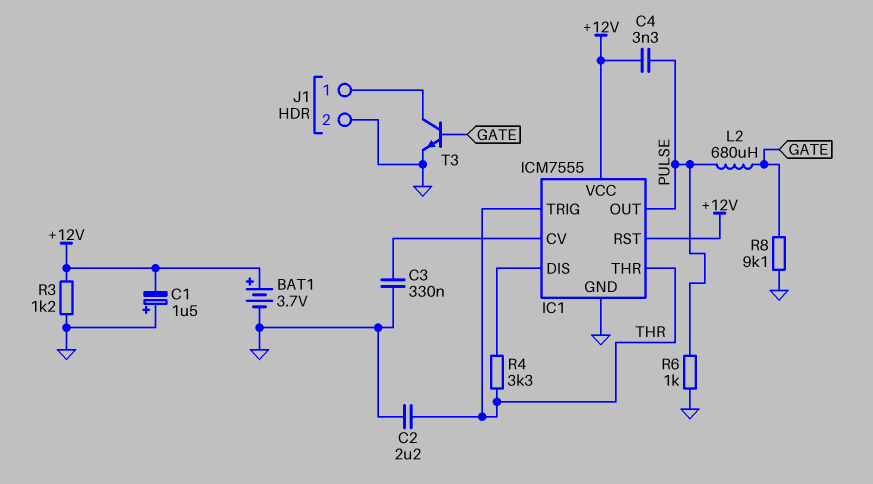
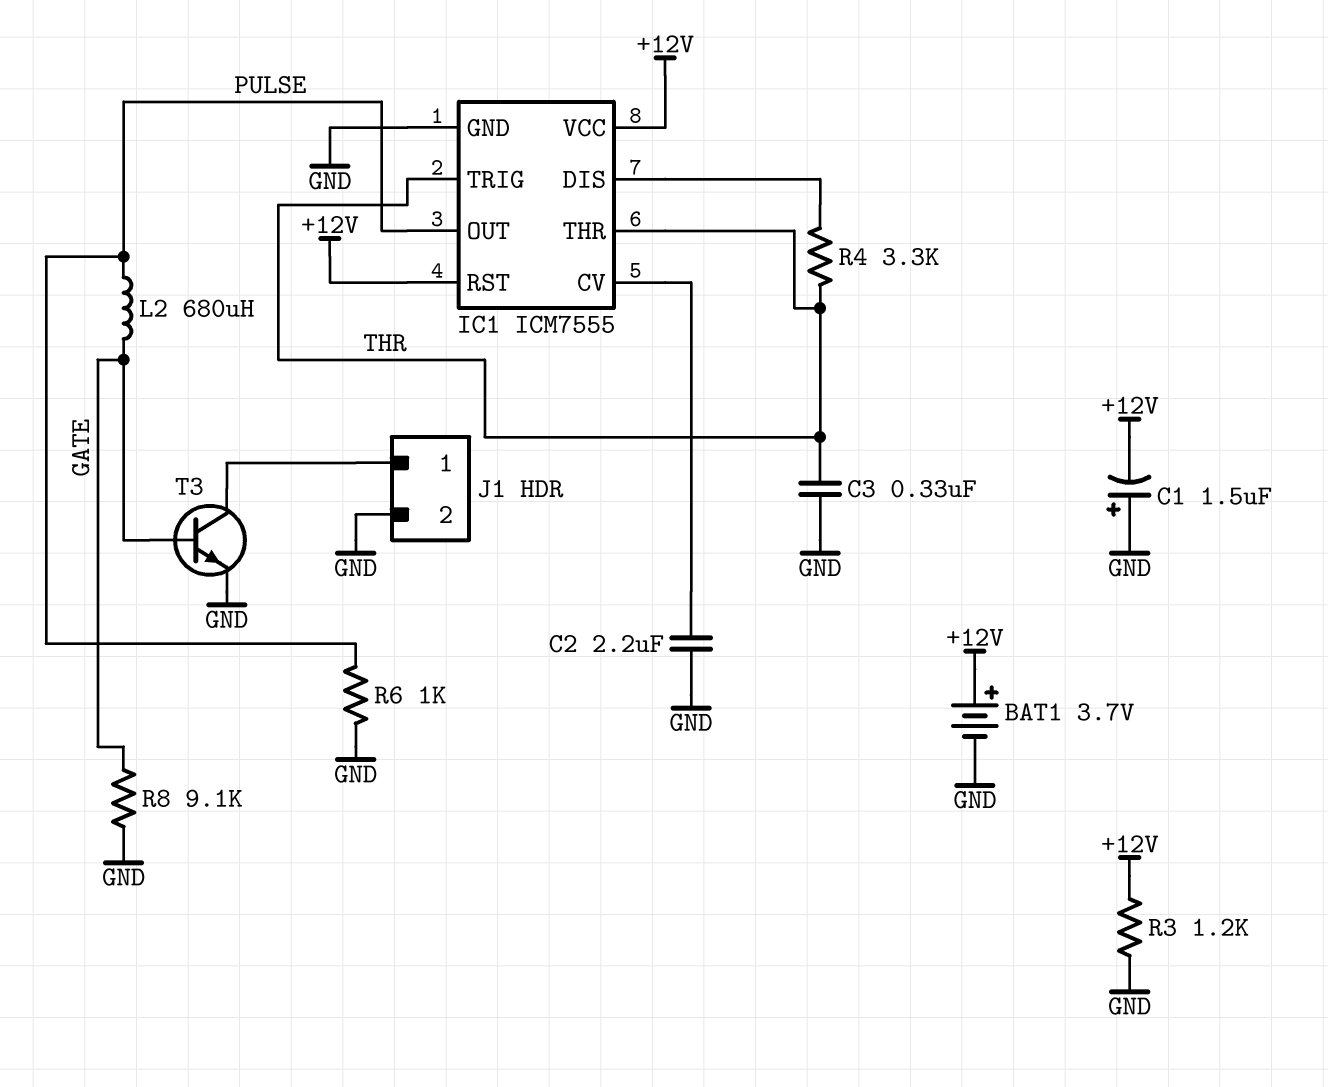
C2: 2.2uF (GND, THR) -> 2.2uF (GND, IC1/CV)
C3: 330nF (GND, IC1/CV) -> 330nF (GND, THR)
C4: 3.3nF (+12V, PULSE) -> none

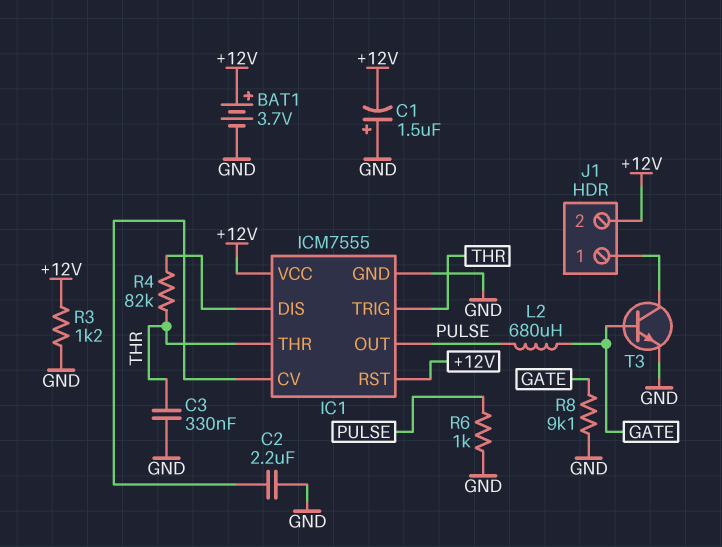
J1 pin 2: GND -> +12V
R4: 3.3k (IC1/DIS, THR) -> 82k (IC1/DIS, THR)

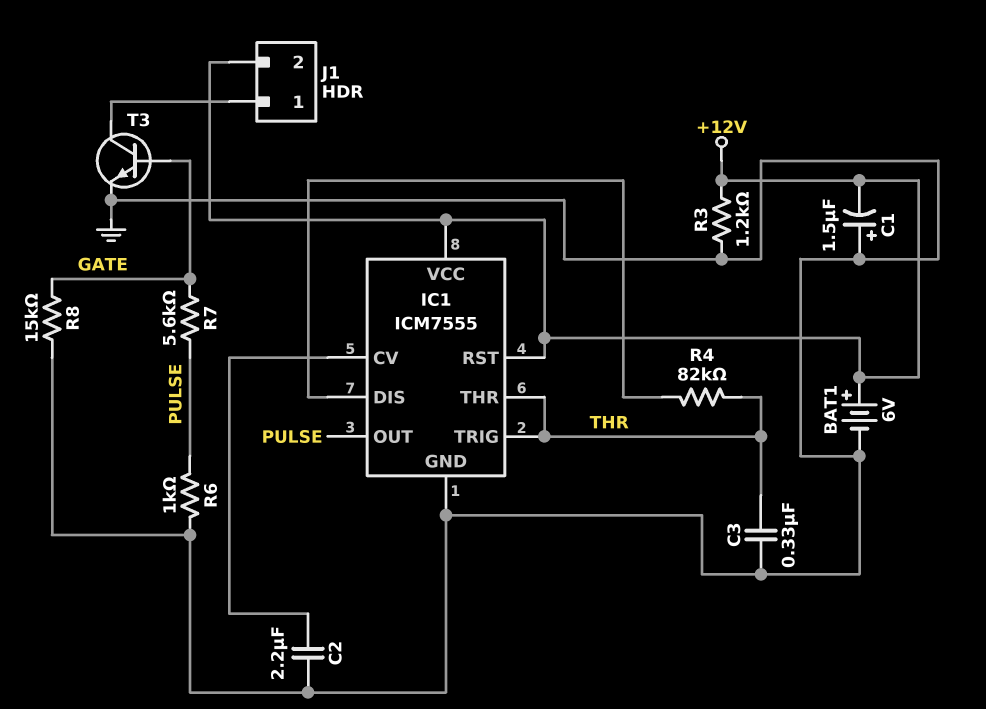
BAT1: 3.7V (plus +12V, minus GND) -> 6V (plus +12V, minus GND)
L2: 680uH (GATE, PULSE) -> none
R7: none -> 5.6k (GATE, PULSE)
R8: 9.1k (GATE, GND) -> 15k (GATE, GND)

